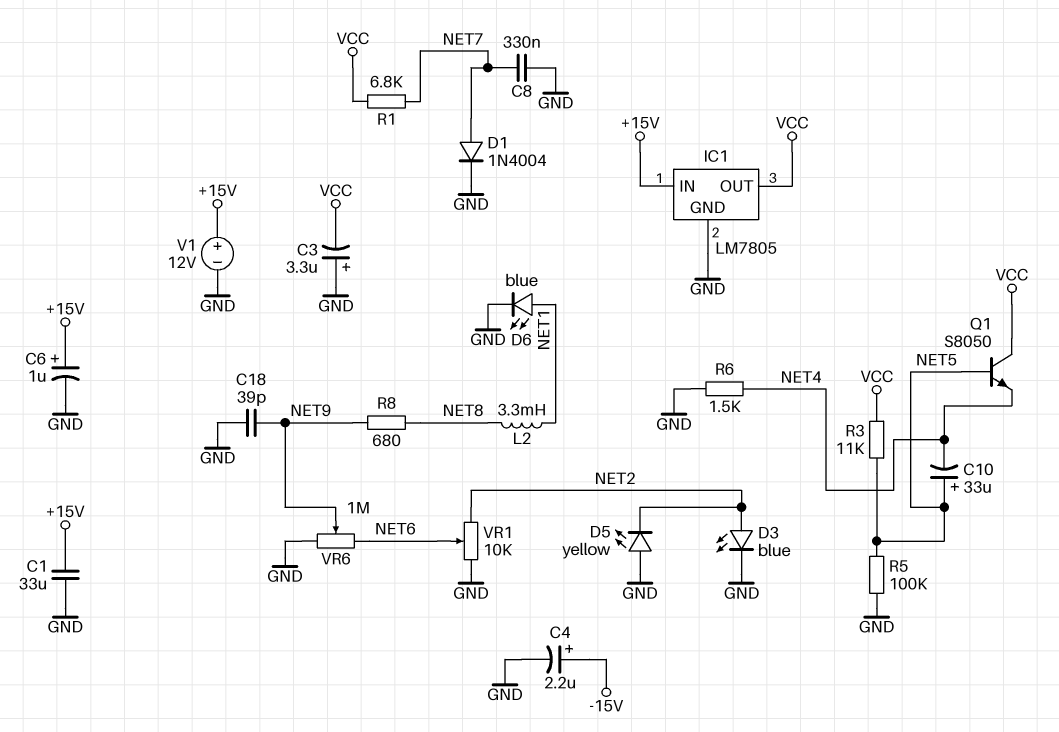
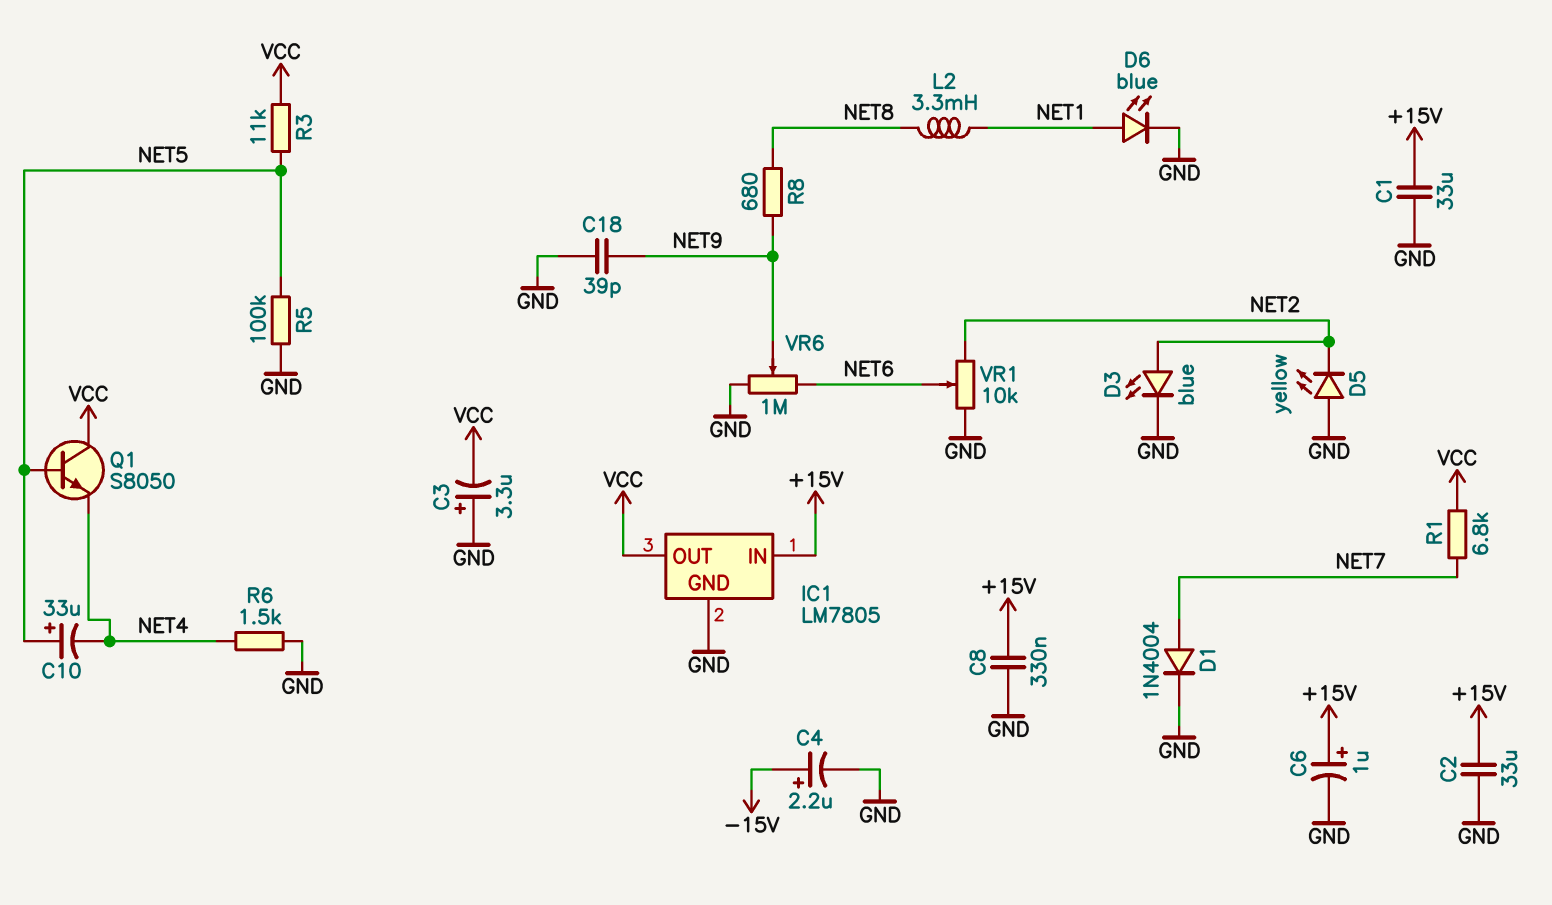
C2: none -> 33uF (+15V, GND)
C8: 330nF (GND, NET7) -> 330nF (+15V, GND)
V1: 12V (plus +15V, minus GND) -> none

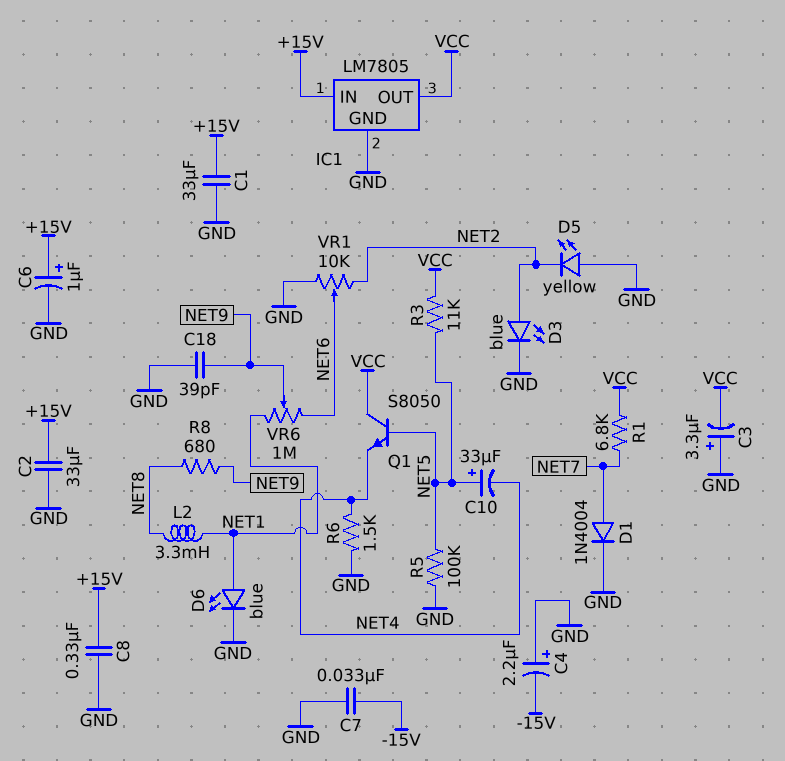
C4: 2.2uF (plus -15V, minus GND) -> 2.2uF (plus GND, minus -15V)
C7: none -> 33nF (-15V, GND)
VR6: 1M (GND, NET6, wiper NET9) -> 1M (NET1, NET6, wiper NET9)

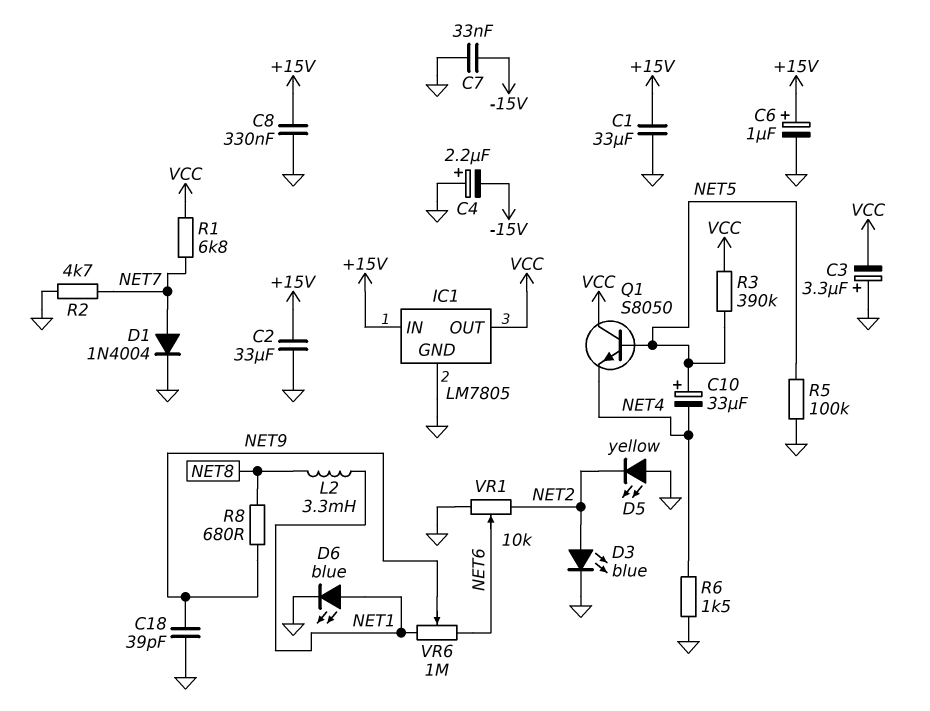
R2: none -> 4.7k (GND, NET7)
R3: 11k (NET5, VCC) -> 390k (NET5, VCC)

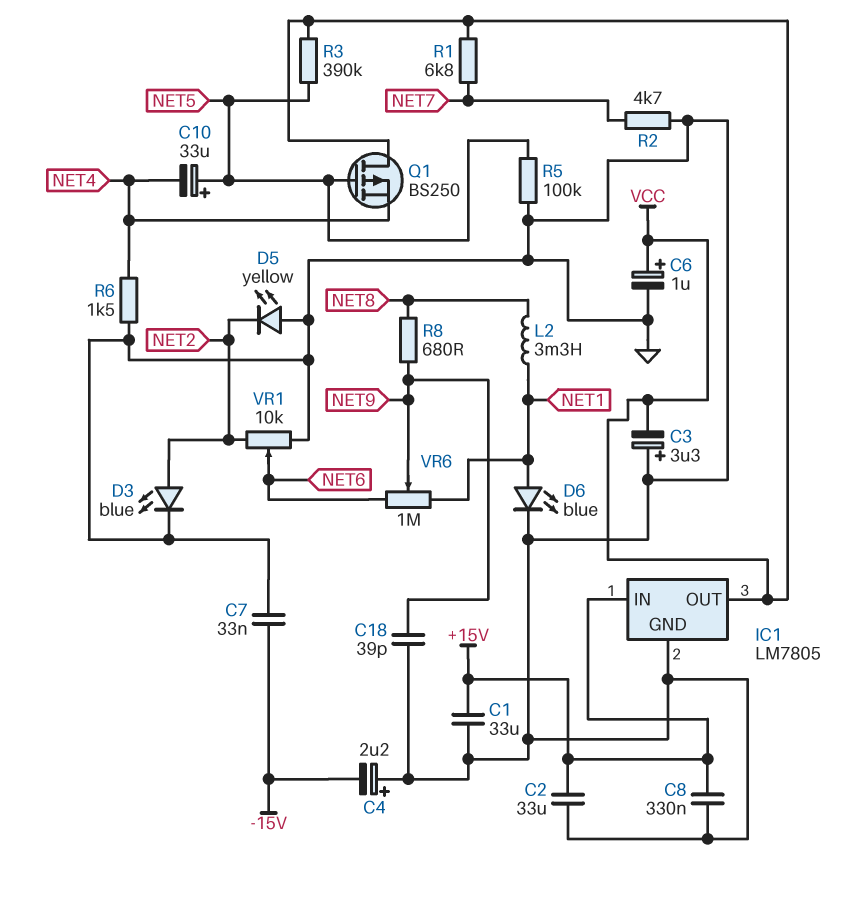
C6: 1uF (plus +15V, minus GND) -> 1uF (plus VCC, minus GND)
D1: diode 1N4004 (A NET7, K GND) -> none
Q1: NPN S8050 (B NET5, C VCC, E NET4) -> PMOS BS250 (G NET5, D VCC, S NET4)

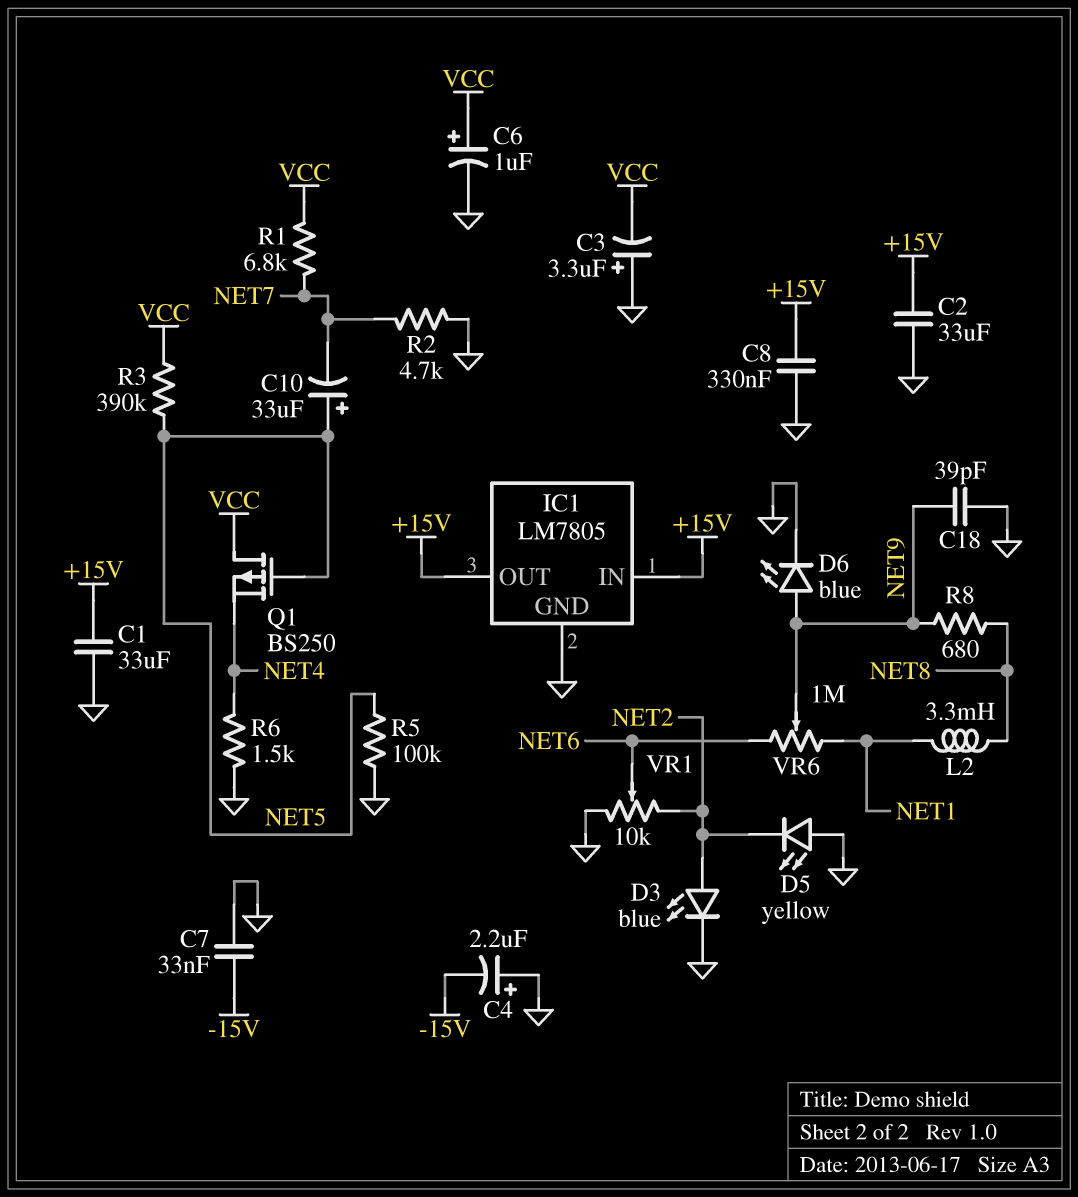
C10: 33uF (plus NET5, minus NET4) -> 33uF (plus NET5, minus NET7)
D6: LED blue (A NET1, K GND) -> LED blue (A NET9, K GND)
IC1 pin OUT: VCC -> +15V

